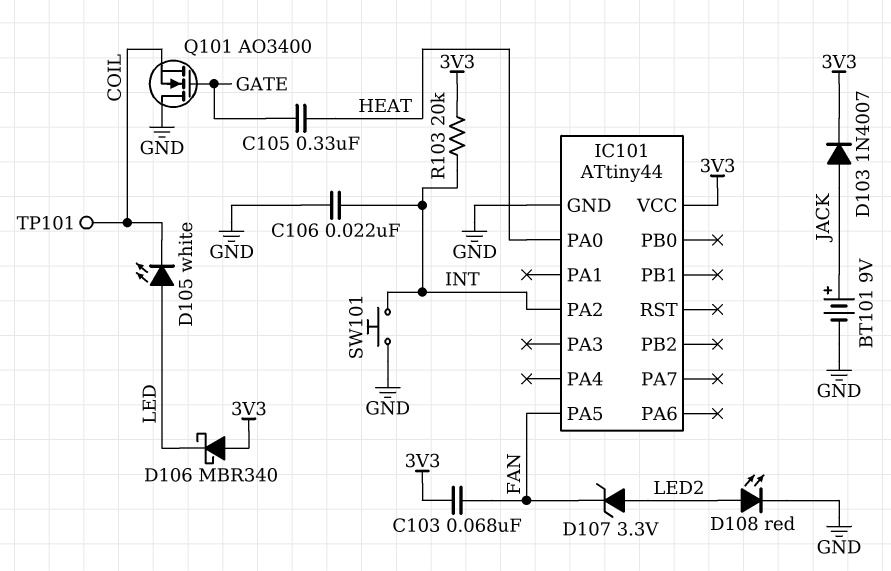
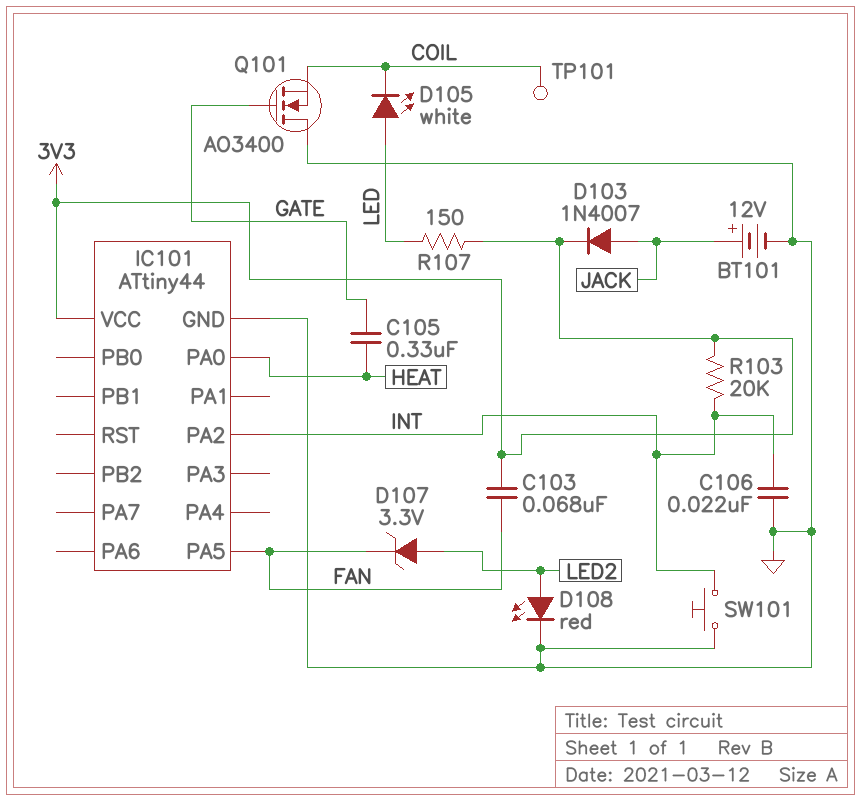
BT101: 9V (plus JACK, minus GND) -> 12V (plus JACK, minus GND)
D106: schottky MBR340 (A 3V3, K LED) -> none
R107: none -> 150 (3V3, LED)

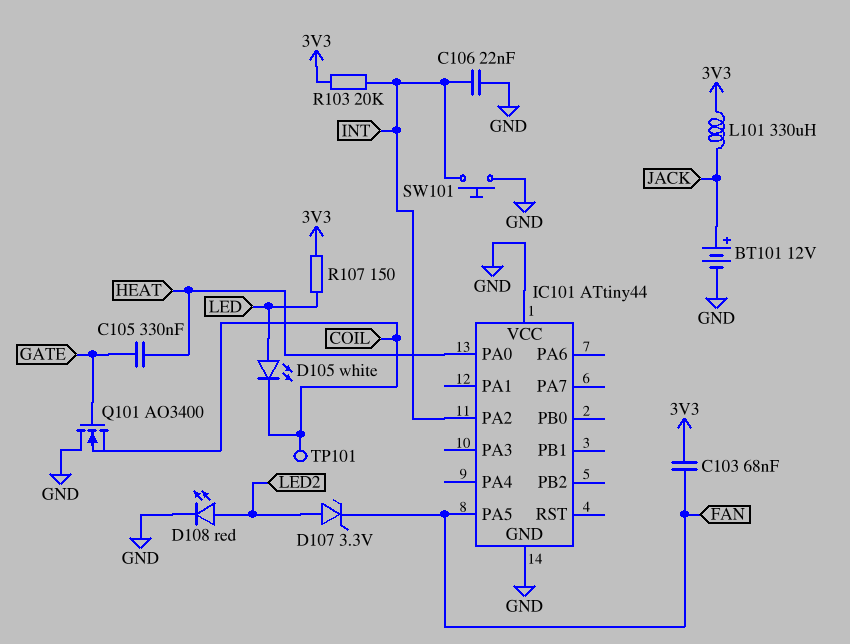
D103: diode 1N4007 (A JACK, K 3V3) -> none
IC101 pin VCC: 3V3 -> GND
L101: none -> 330uH (3V3, JACK)

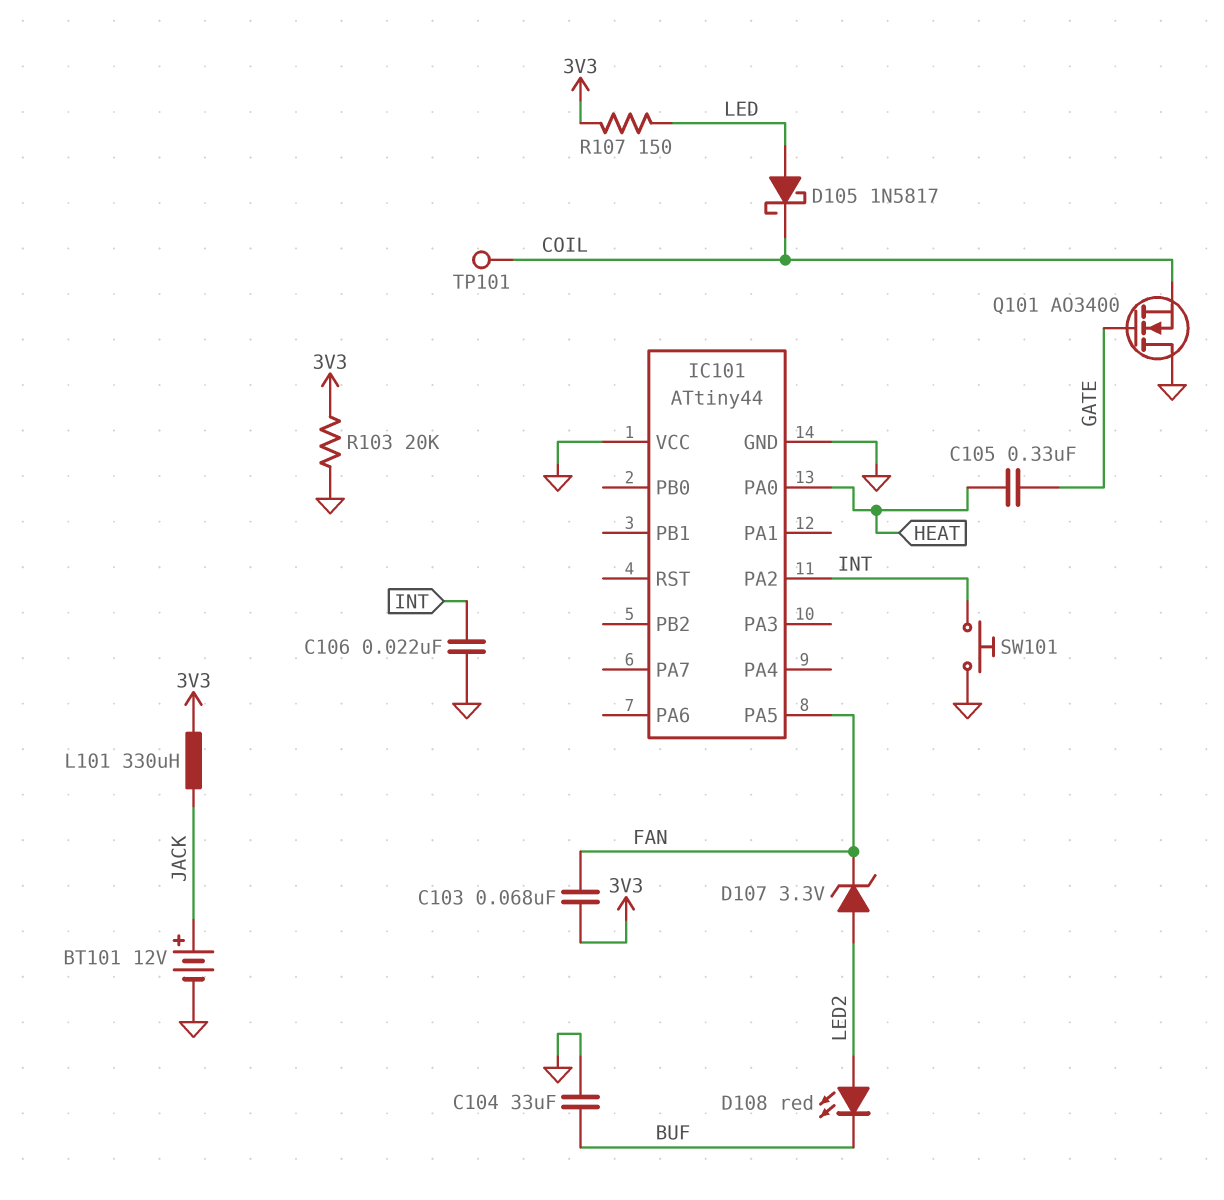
C104: none -> 33uF (BUF, GND)
D105: LED white (A LED, K COIL) -> schottky 1N5817 (A LED, K COIL)
D108: LED red (A LED2, K GND) -> LED red (A LED2, K BUF)
R103: 20k (3V3, INT) -> 20k (3V3, GND)

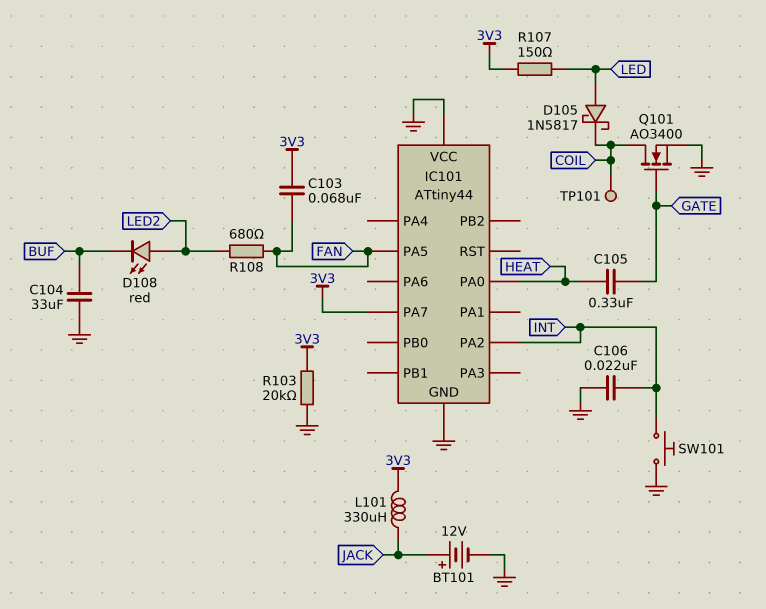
D107: zener 3.3V (A LED2, K FAN) -> none
IC101 pin PA7: none -> 3V3
Q101: NMOS AO3400 (G GATE, D GND, S COIL) -> NMOS AO3400 (G GATE, D COIL, S GND)
R108: none -> 680 (FAN, LED2)

